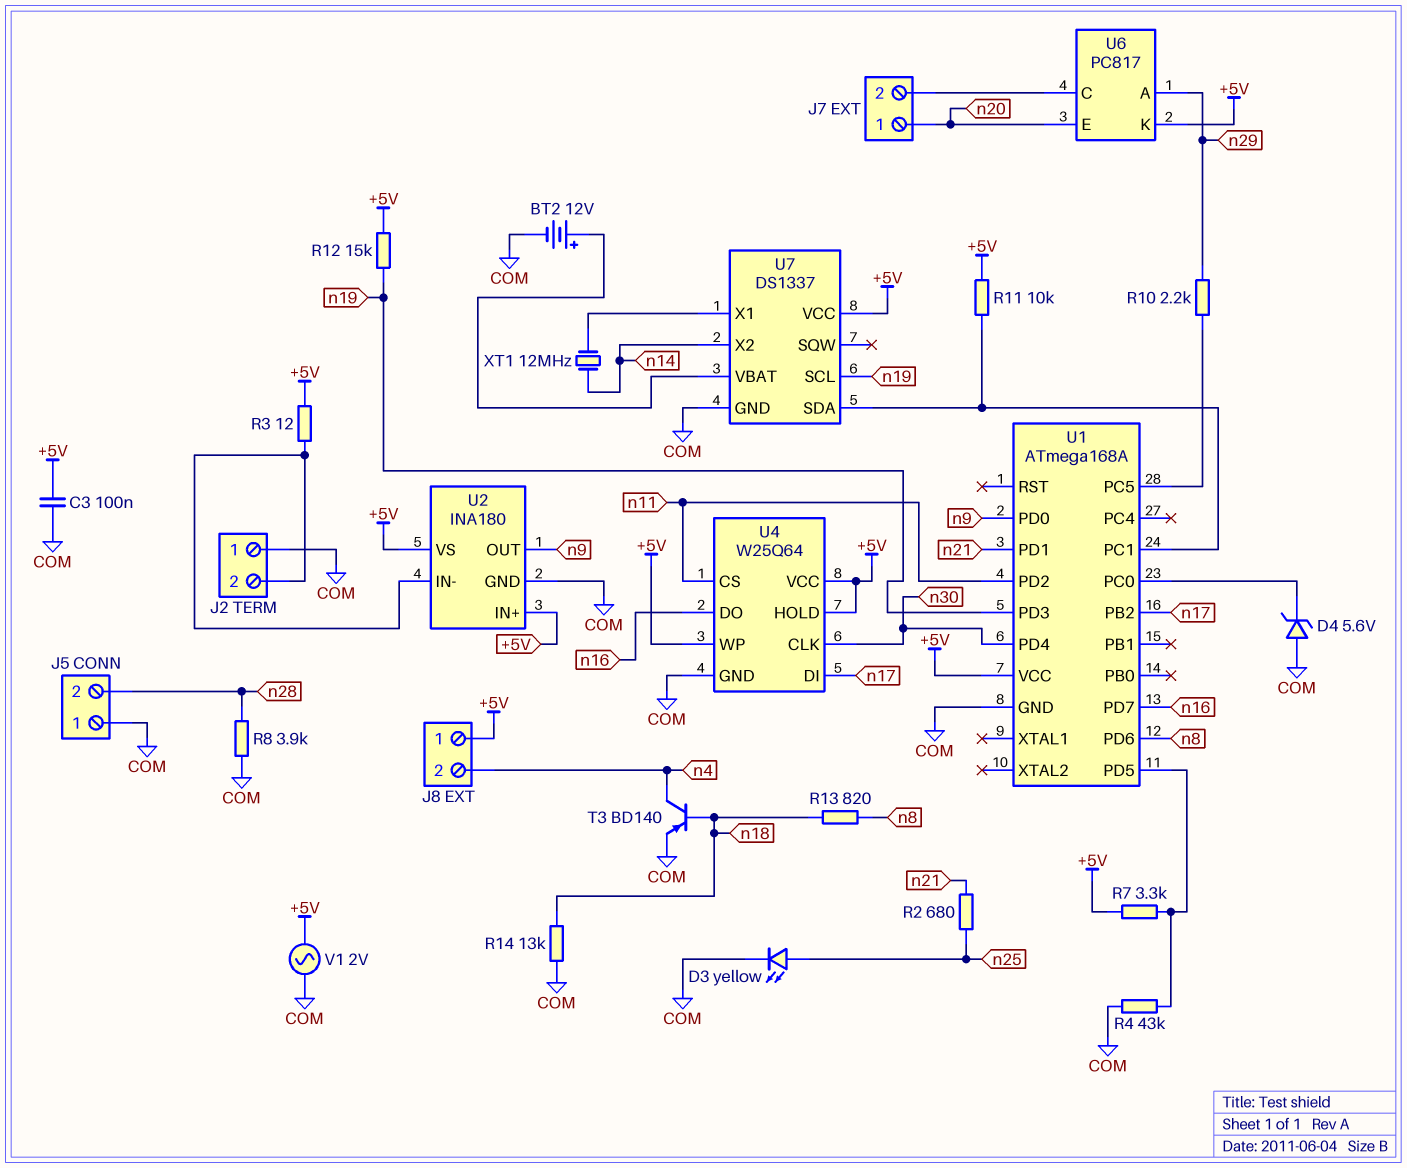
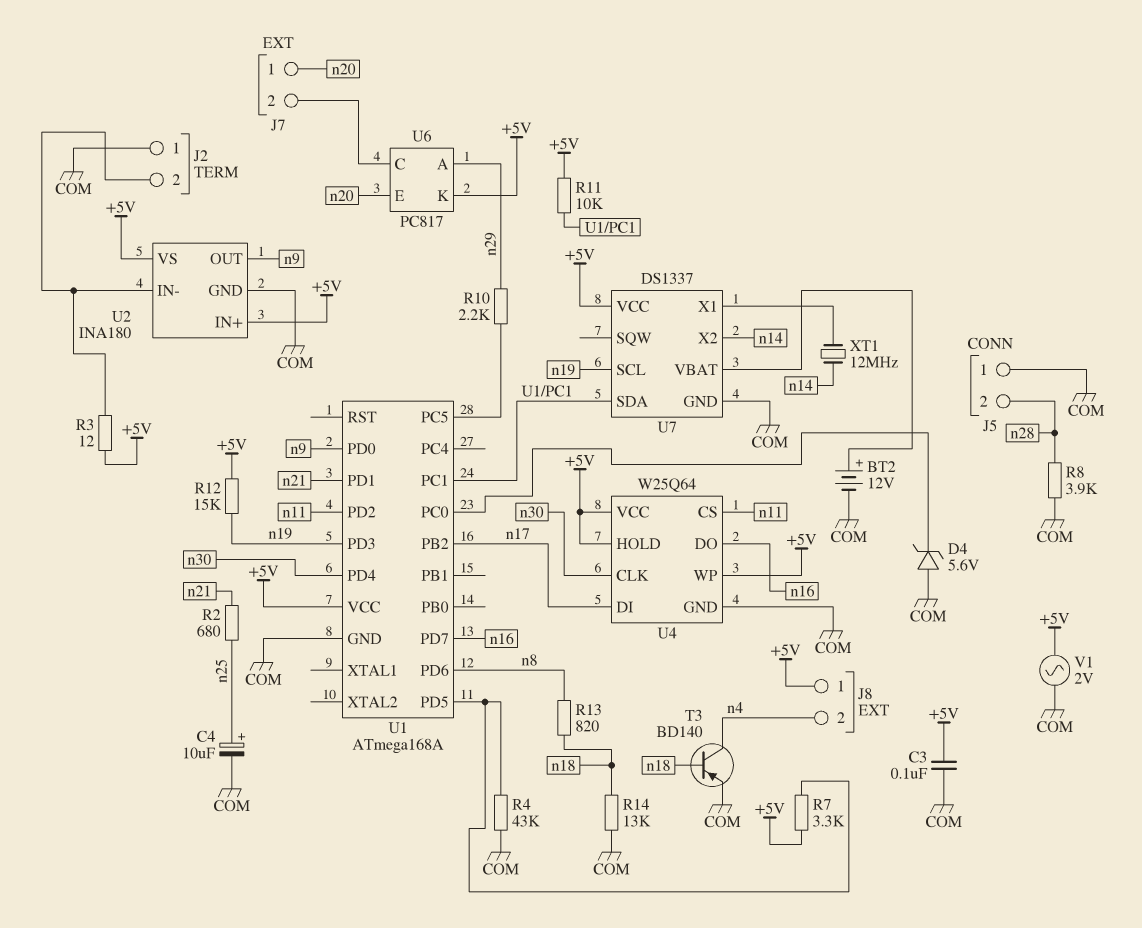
C4: none -> 10uF (plus n25, minus COM)
D3: LED yellow (A n25, K COM) -> none

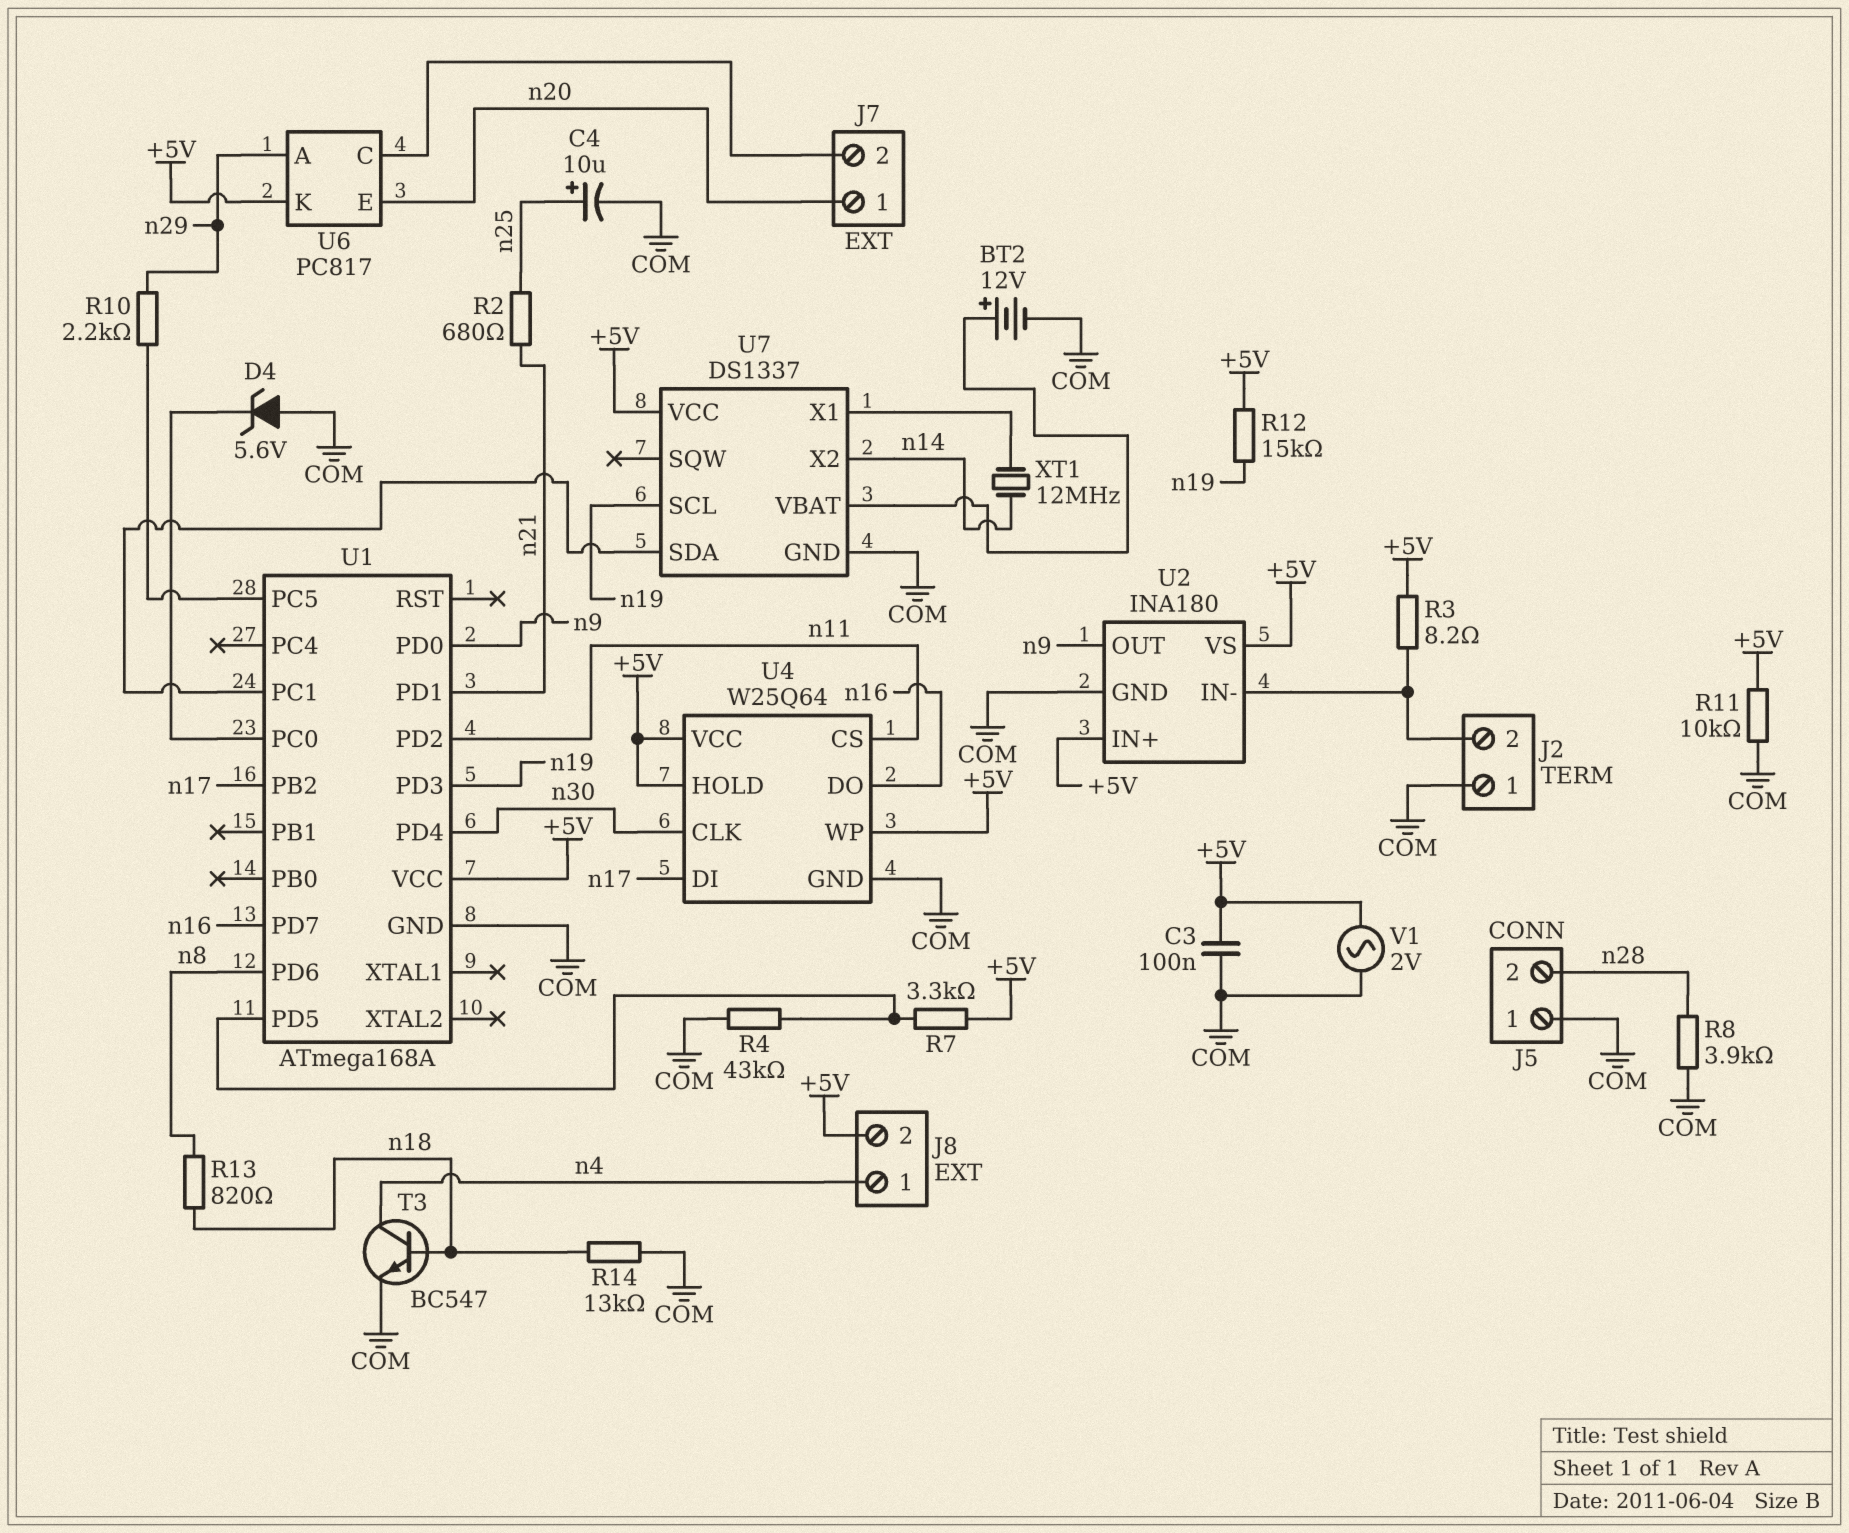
J8 pin 1: +5V -> n4
J8 pin 2: n4 -> +5V
R3: 12 (+5V, J2/2) -> 8.2 (+5V, J2/2)
R11: 10k (+5V, U1/PC1) -> 10k (+5V, COM)
T3: PNP BD140 (B n18, C n4, E COM) -> NPN BC547 (B n18, C n4, E COM)

